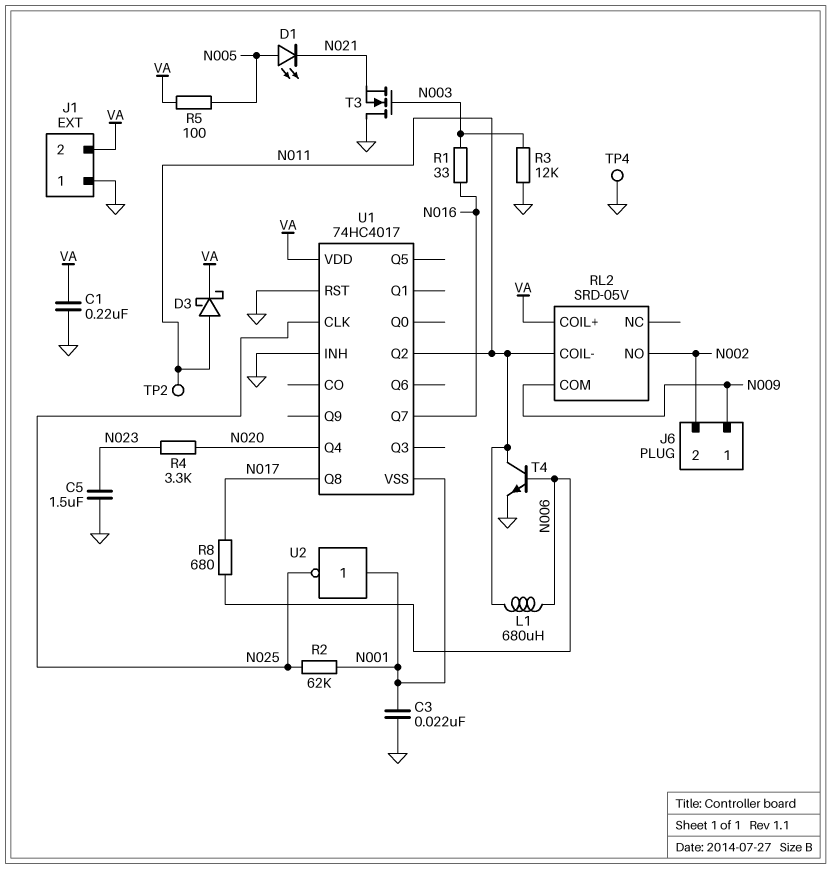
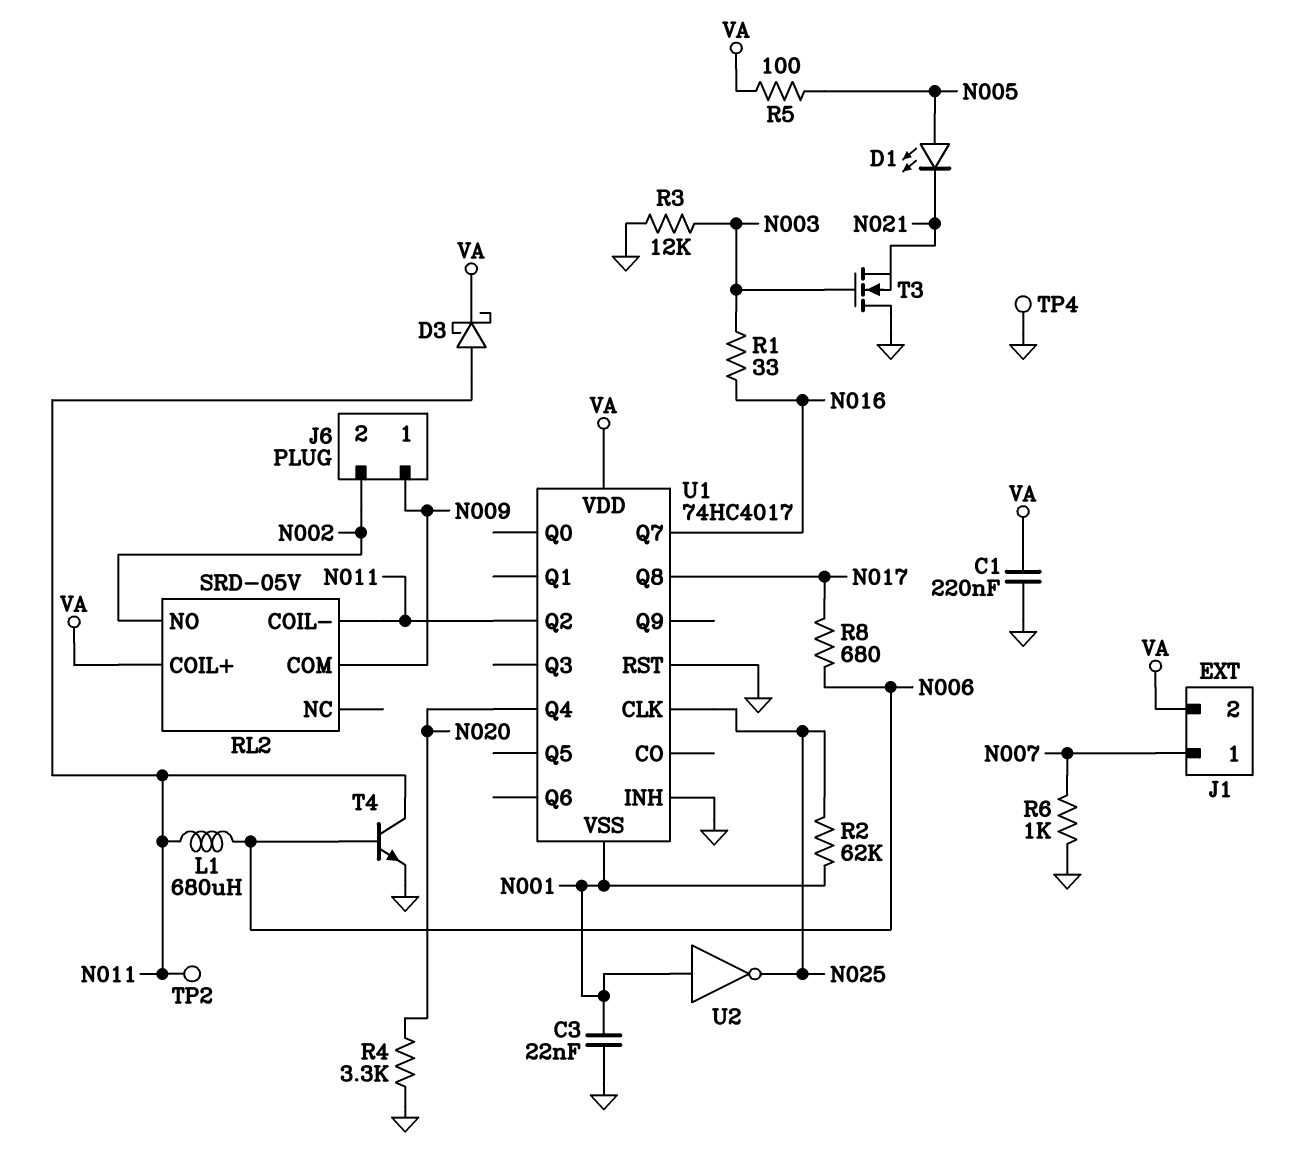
C5: 1.5uF (GND, N023) -> none
J1 pin 1: GND -> N007
R4: 3.3k (N020, N023) -> 3.3k (GND, N020)
R6: none -> 1k (GND, N007)

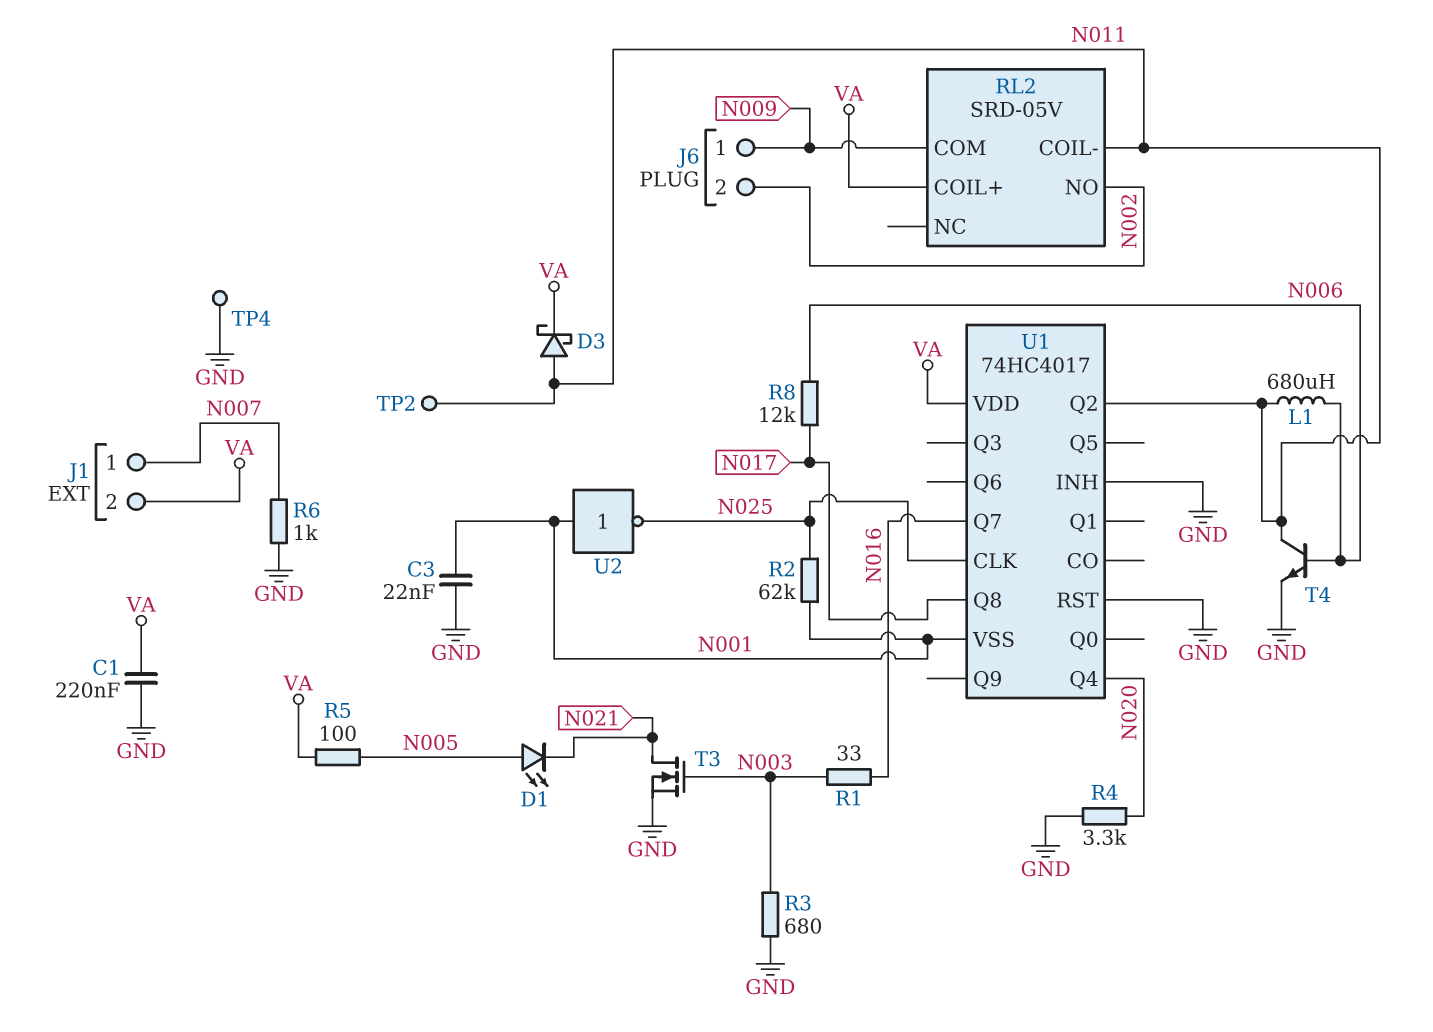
R3: 12k (GND, N003) -> 680 (GND, N003)
R8: 680 (N006, N017) -> 12k (N006, N017)
T3: NMOS (G N003, D GND, S N021) -> NMOS (G N003, D N021, S GND)

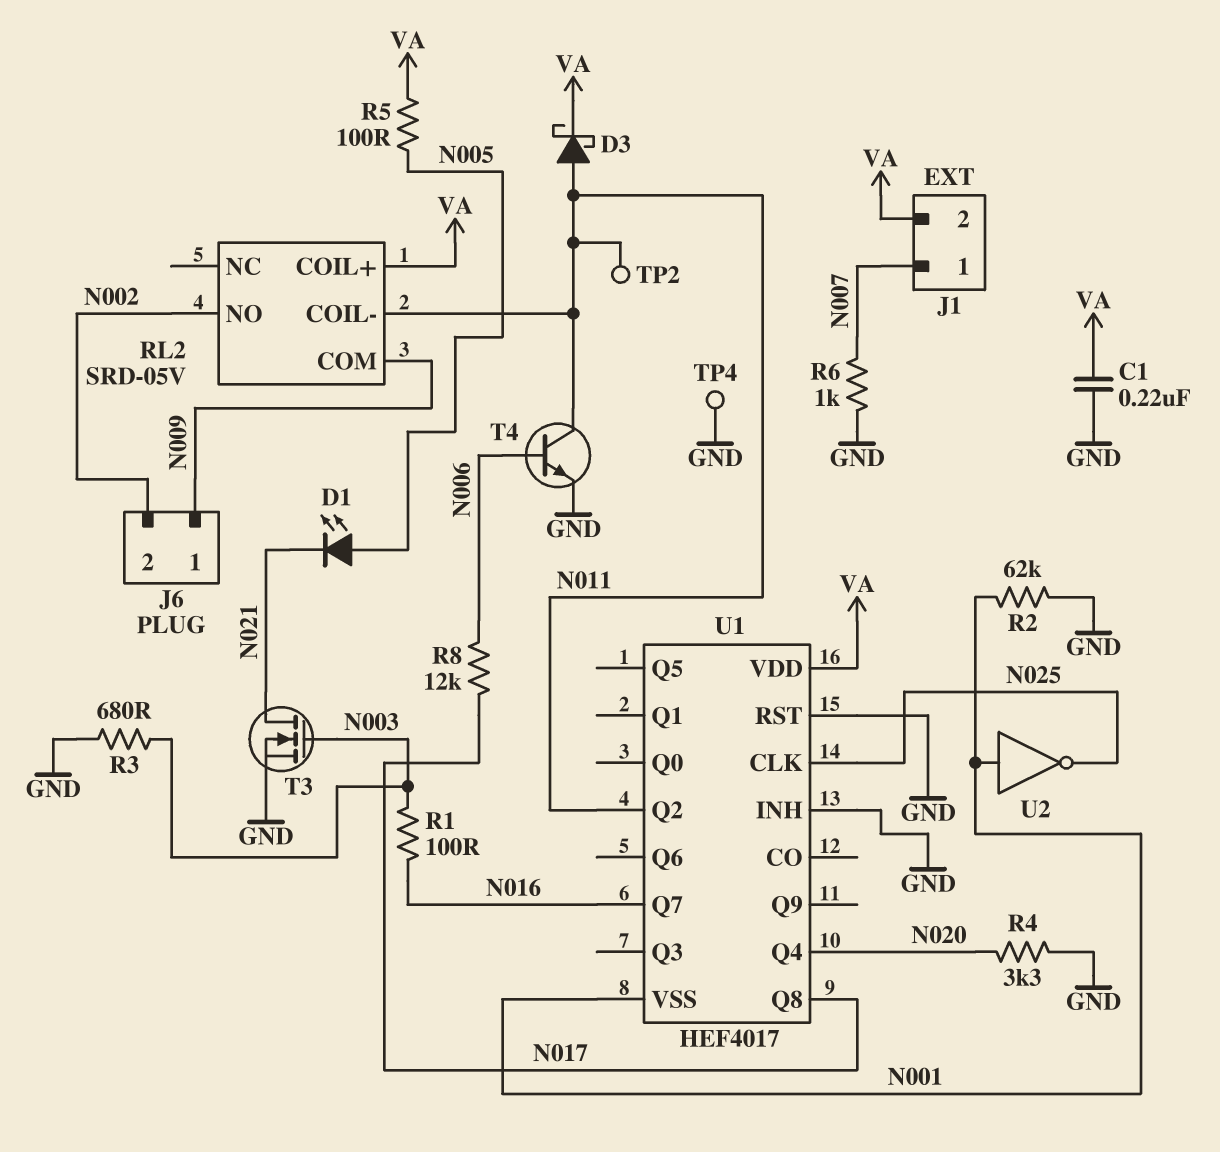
C3: 22nF (GND, N001) -> none
L1: 680uH (N006, N011) -> none
R1: 33 (N003, N016) -> 100 (N003, N016)
R2: 62k (N001, N025) -> 62k (GND, N001)
U1: 74HC4017 -> HEF4017

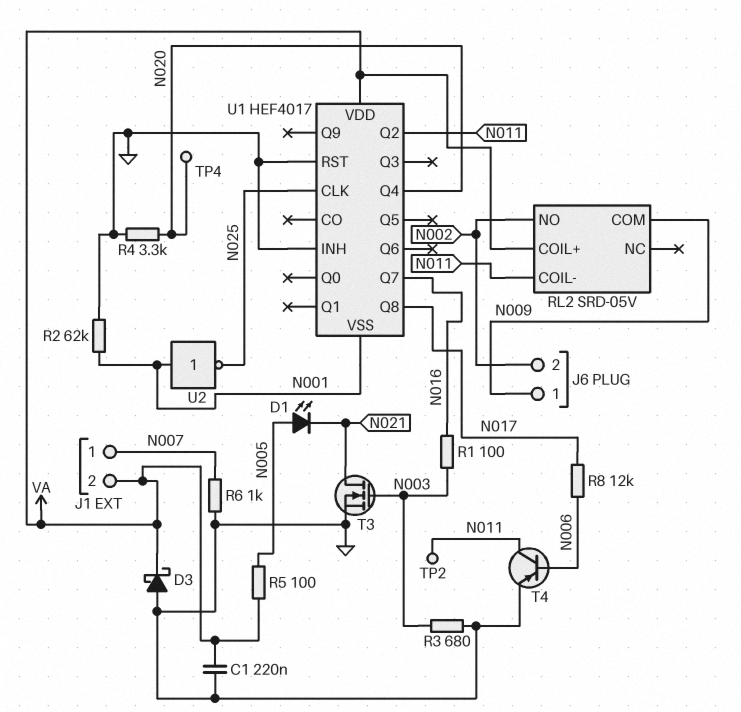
D3: schottky (A N011, K VA) -> schottky (A GND, K VA)
T4: NPN (B N006, C N011, E GND) -> PNP (B N006, C N011, E GND)
TP4: test point (GND) -> test point (N020)

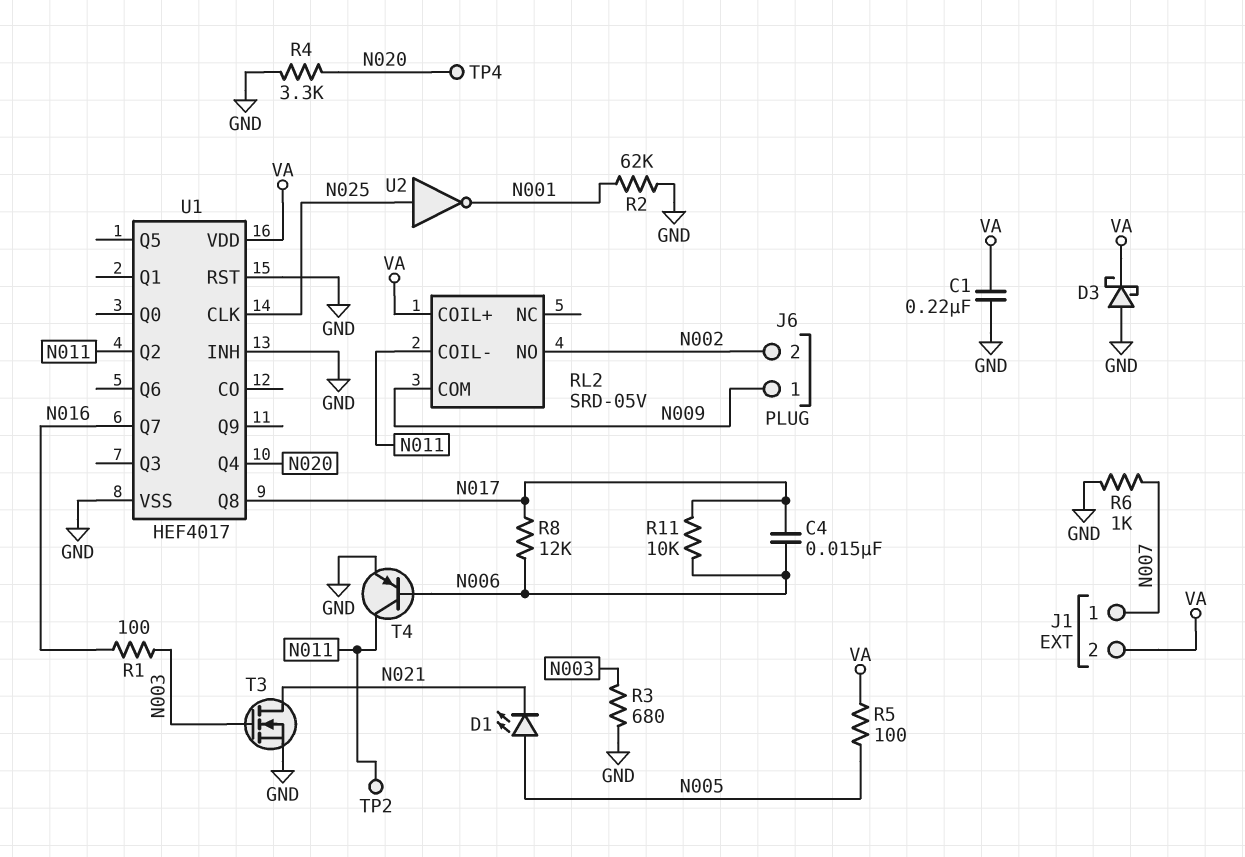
C4: none -> 15nF (N006, N017)
R11: none -> 10k (N006, N017)
U1 pin VSS: N001 -> GND
U2: NOT (in N001, out N025) -> NOT (in N025, out N001)

